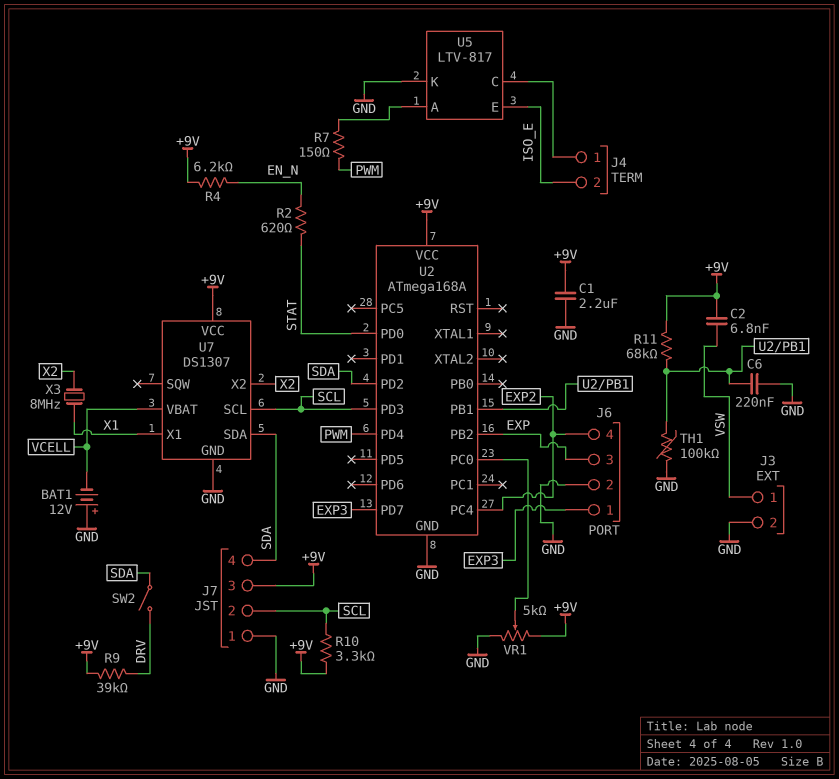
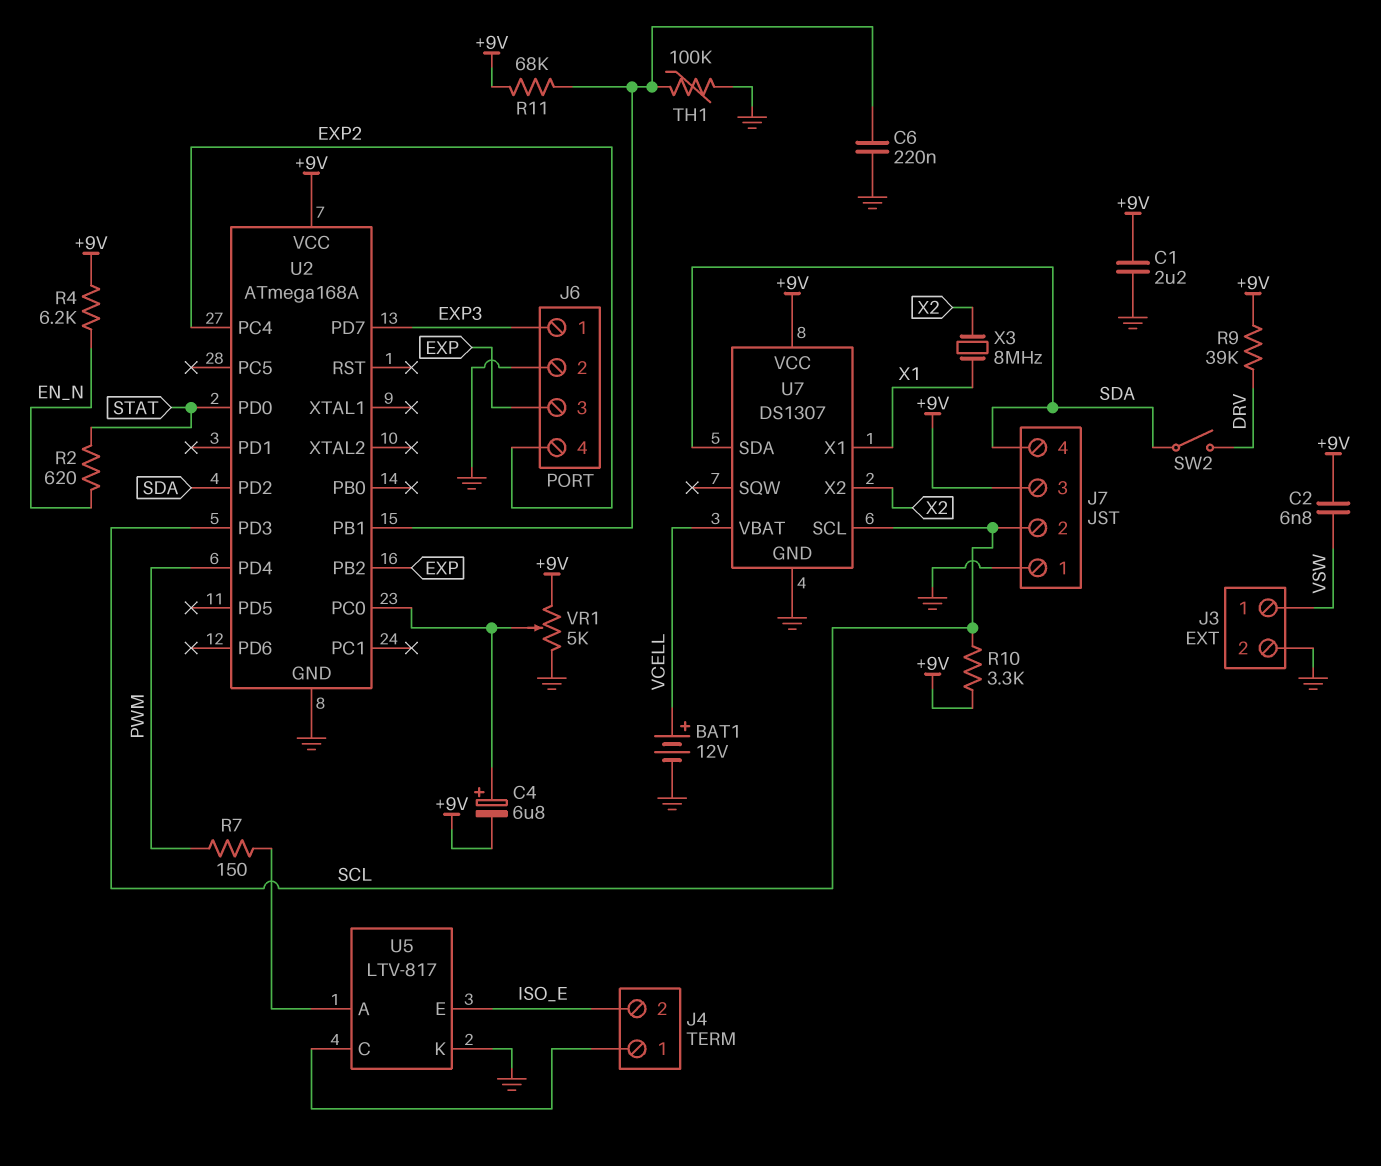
BAT1: 12V (plus GND, minus VCELL) -> 12V (plus VCELL, minus GND)
C4: none -> 6.8uF (plus U2/PC0, minus +9V)

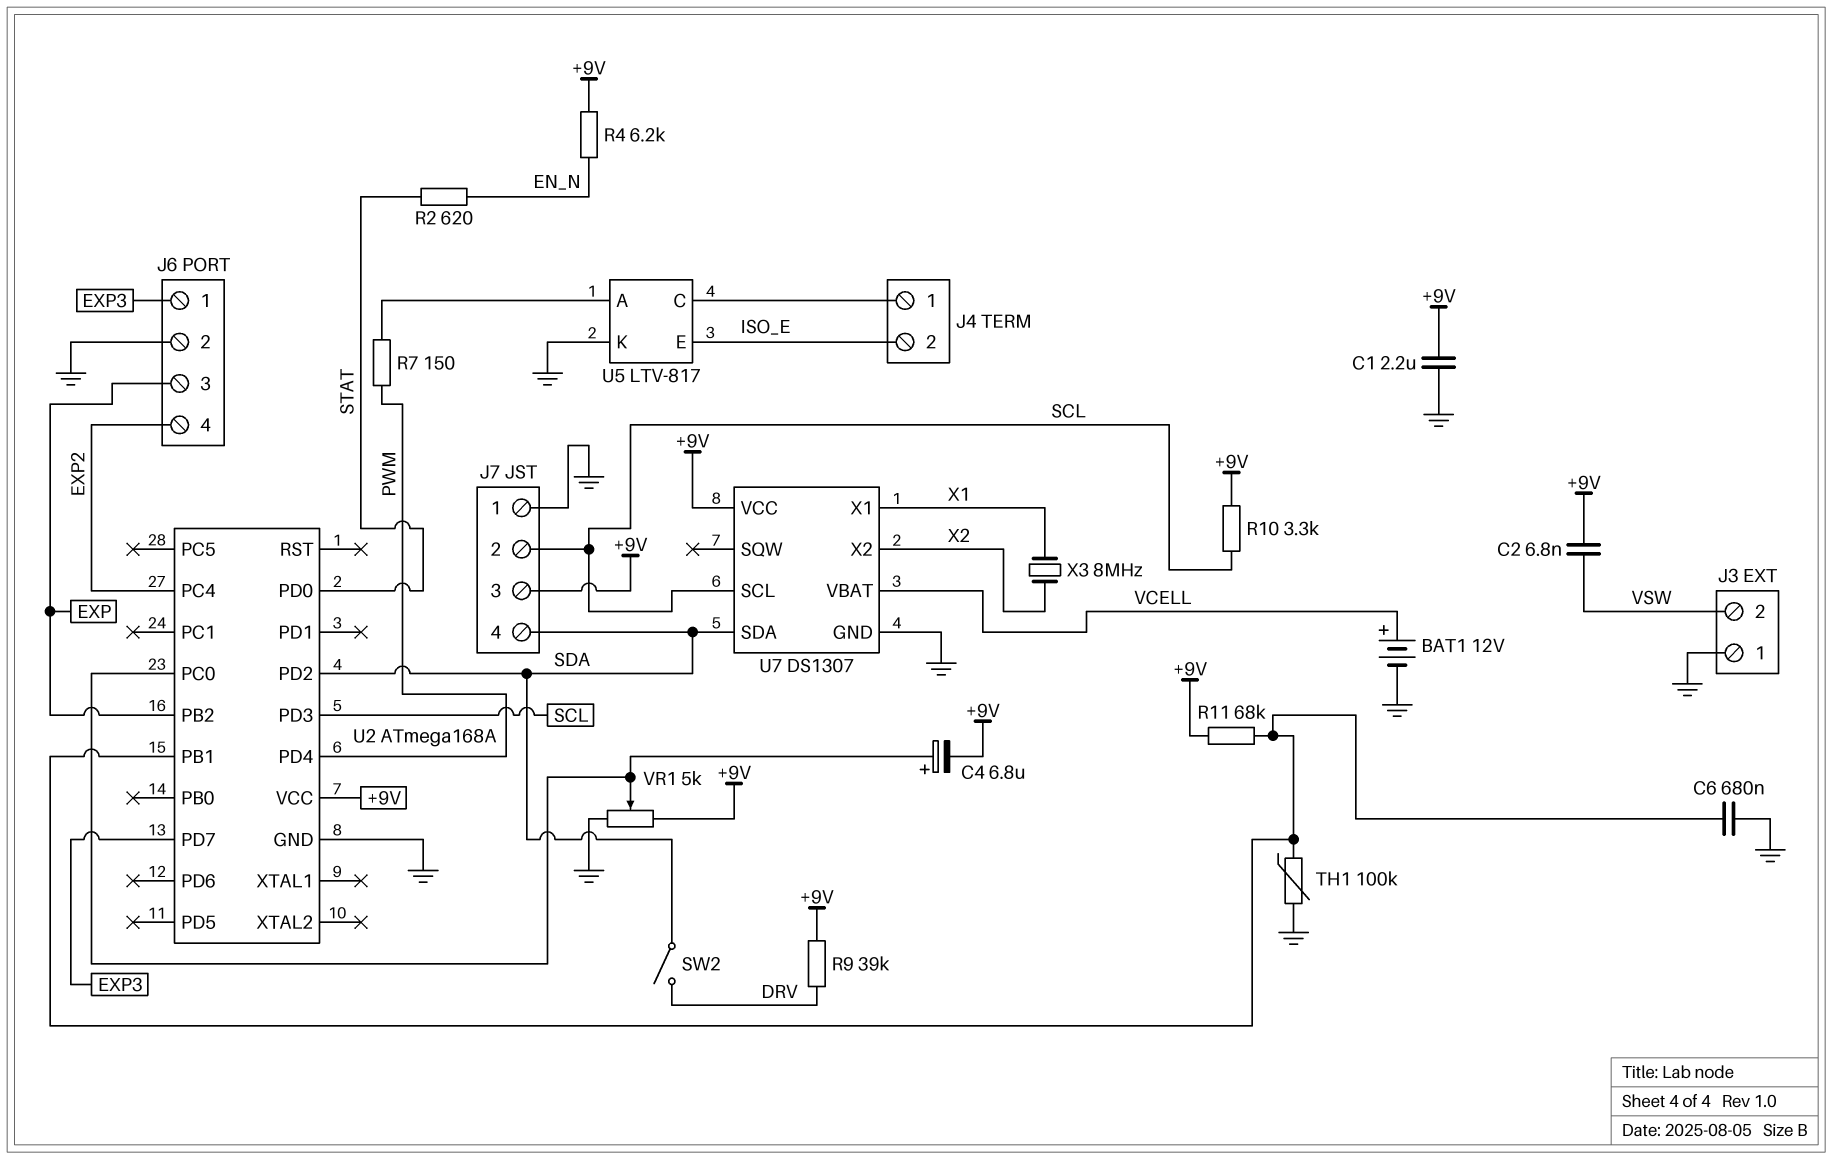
C6: 220nF (GND, U2/PB1) -> 680nF (GND, U2/PB1)
J3 pin 1: VSW -> GND
J3 pin 2: GND -> VSW

